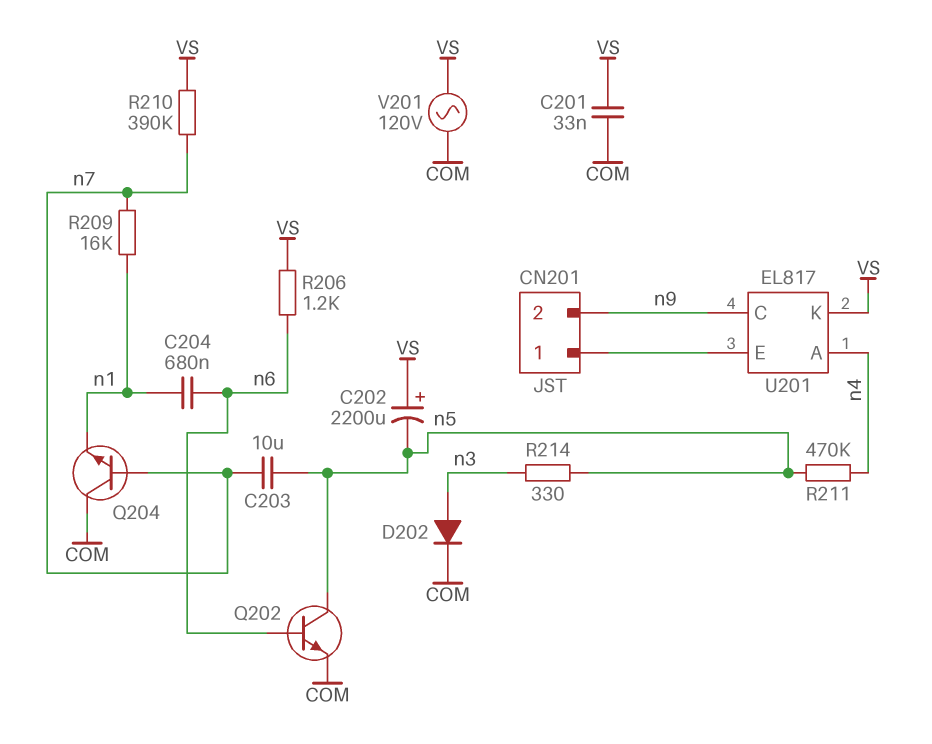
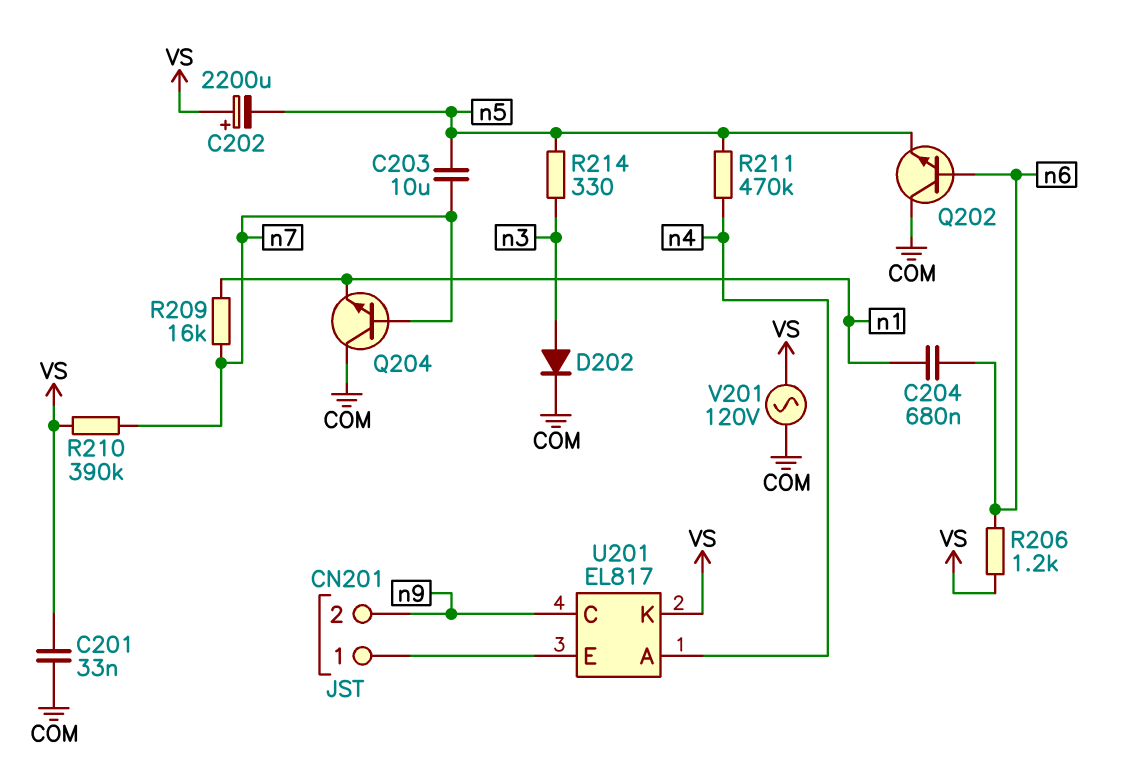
Q202: NPN (B n6, C n5, E COM) -> NPN (B n6, C COM, E n5)

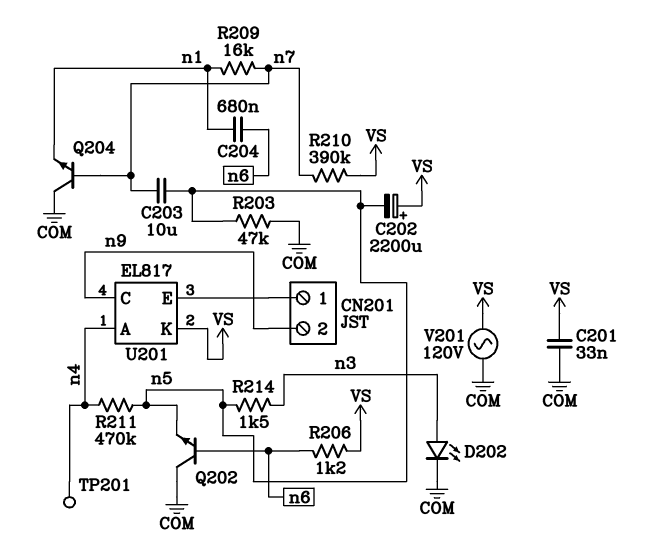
D202: diode (A n3, K COM) -> LED (A n3, K COM)
R203: none -> 47k (COM, n5)
R214: 330 (n3, n5) -> 1.5k (n3, n5)
TP201: none -> test point (n4)

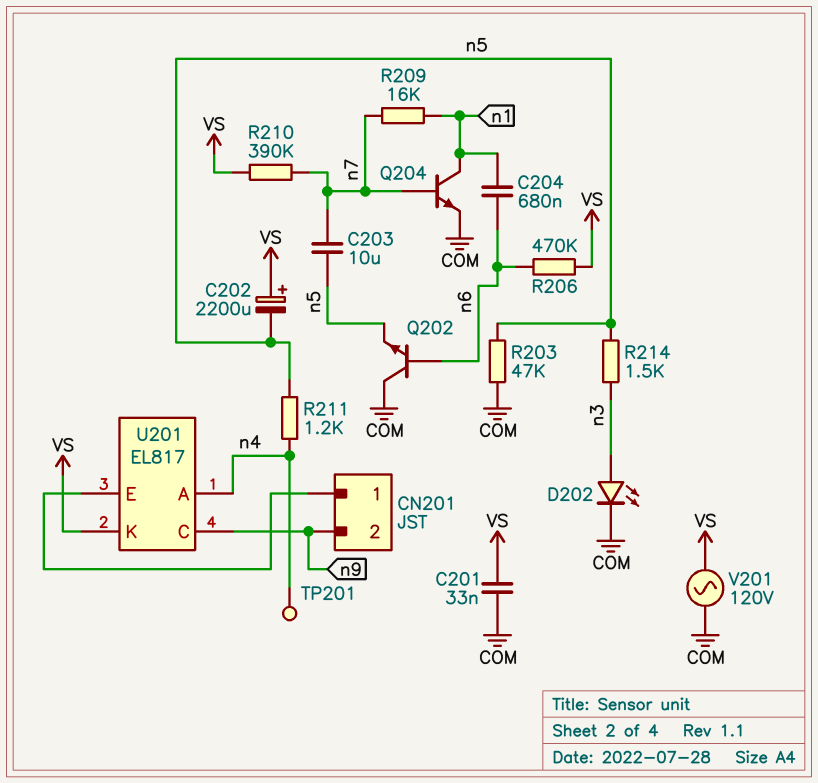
Q204: NPN (B n7, C COM, E n1) -> NPN (B n7, C n1, E COM)
R206: 1.2k (VS, n6) -> 470k (VS, n6)
R211: 470k (n4, n5) -> 1.2k (n4, n5)

